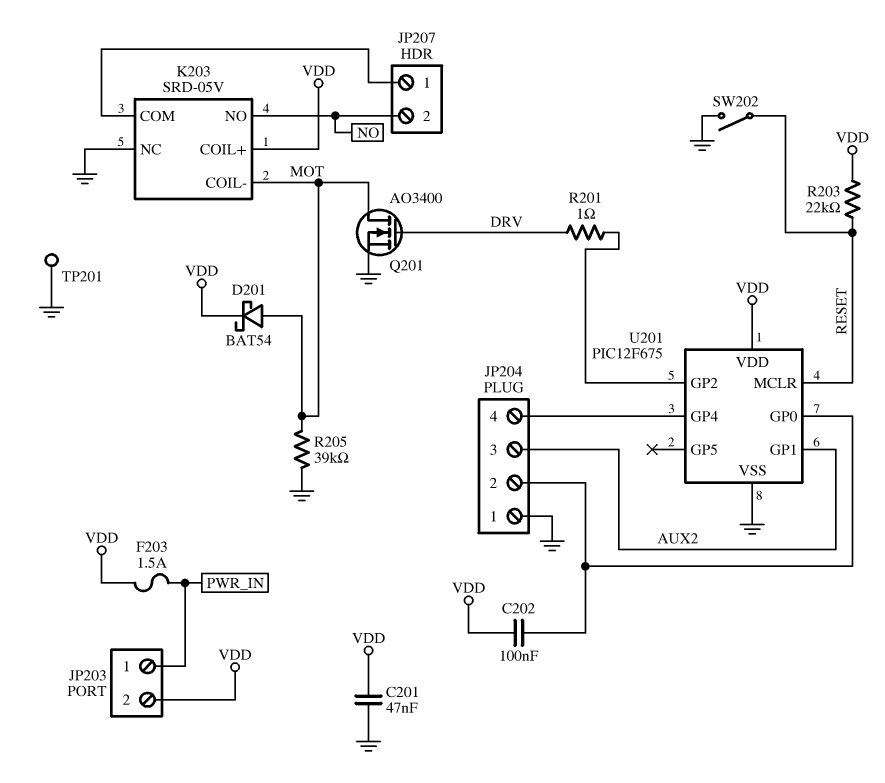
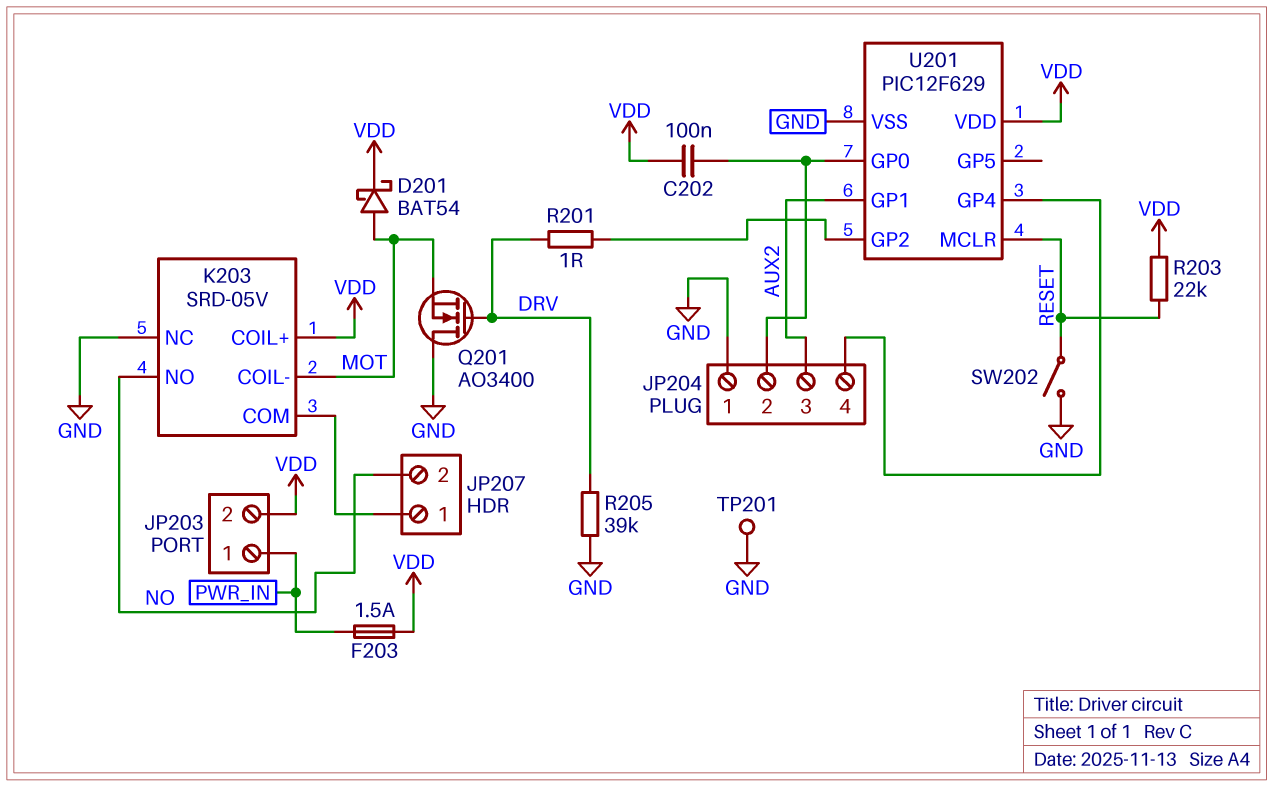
C201: 47nF (GND, VDD) -> none
Q201: NMOS AO3400 (G DRV, D MOT, S GND) -> NMOS AO3400 (G DRV, D GND, S MOT)
R205: 39k (GND, MOT) -> 39k (DRV, GND)
U201: PIC12F675 -> PIC12F629

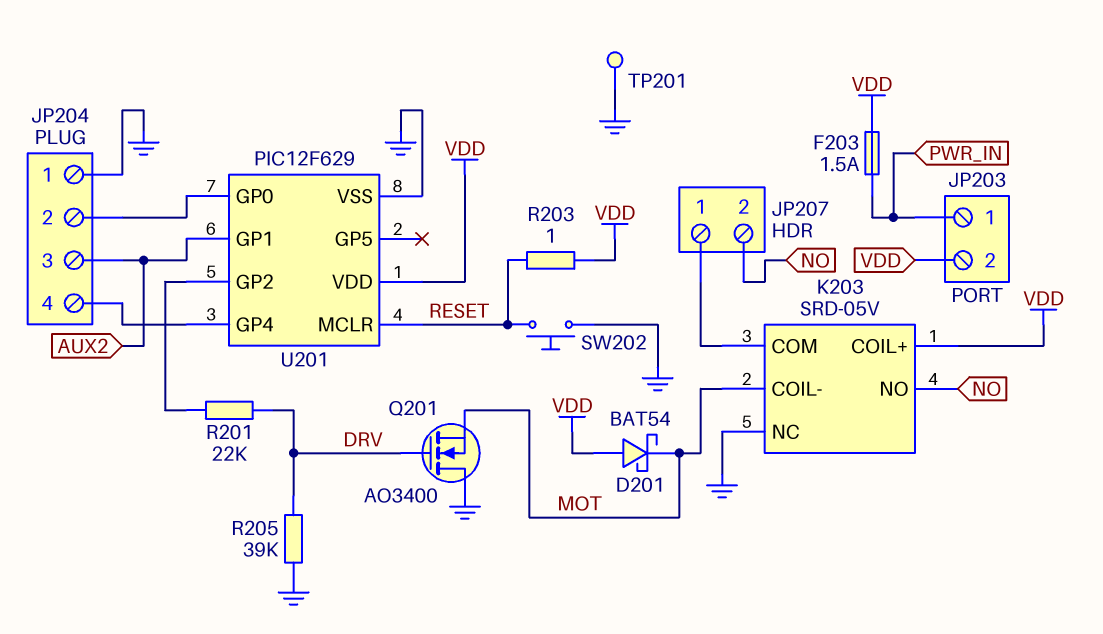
C202: 100nF (JP204/2, VDD) -> none
D201: schottky BAT54 (A MOT, K VDD) -> schottky BAT54 (A VDD, K MOT)
R201: 1 (DRV, U201/GP2) -> 22k (DRV, U201/GP2)
R203: 22k (RESET, VDD) -> 1 (RESET, VDD)
SW202: switch (GND, RESET) -> button (GND, RESET)

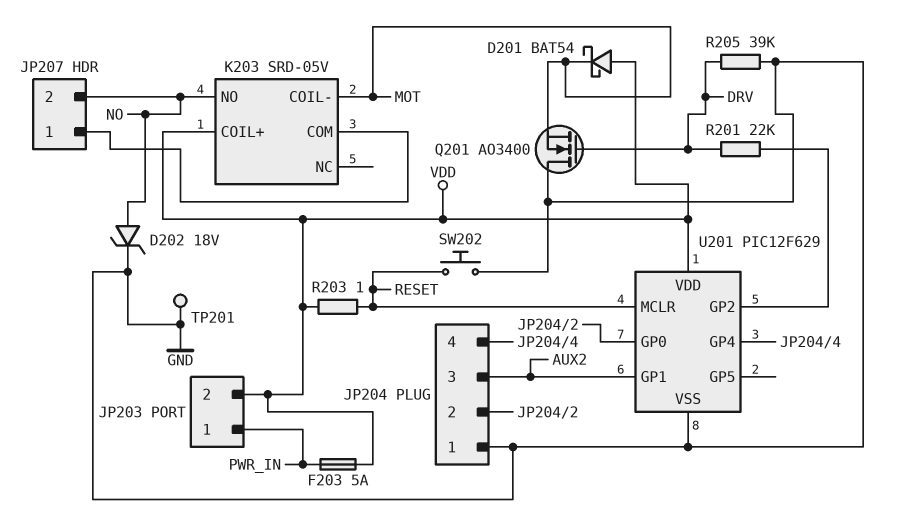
D202: none -> zener 18V (A NO, K GND)
F203: 1.5A (PWR_IN, VDD) -> 5A (PWR_IN, VDD)
K203 pin NC: GND -> none

